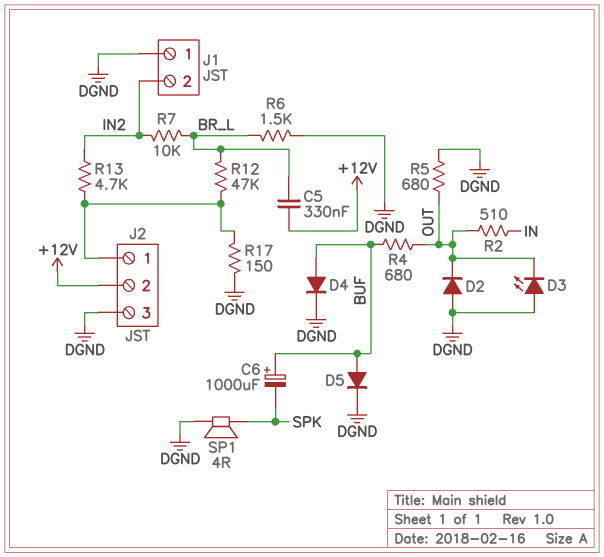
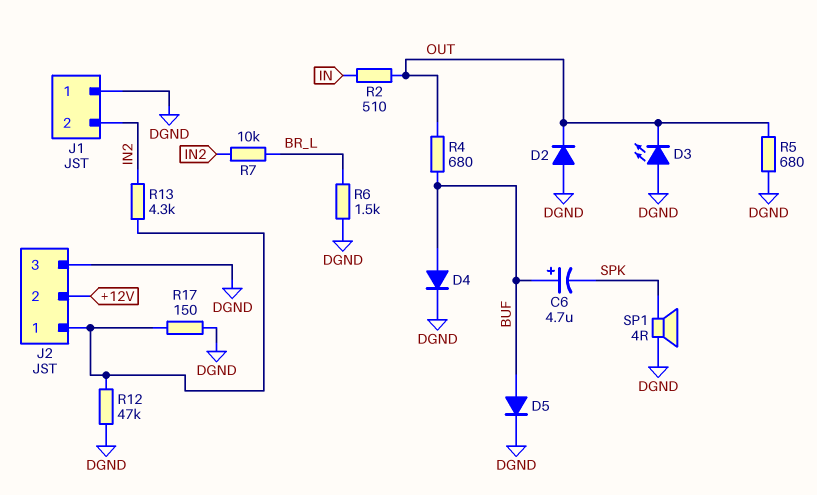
C5: 330nF (+12V, BR_L) -> none
C6: 1000uF (plus BUF, minus SPK) -> 4.7uF (plus BUF, minus SPK)
R12: 47k (BR_L, J2/1) -> 47k (DGND, J2/1)
R13: 4.7k (IN2, J2/1) -> 4.3k (IN2, J2/1)

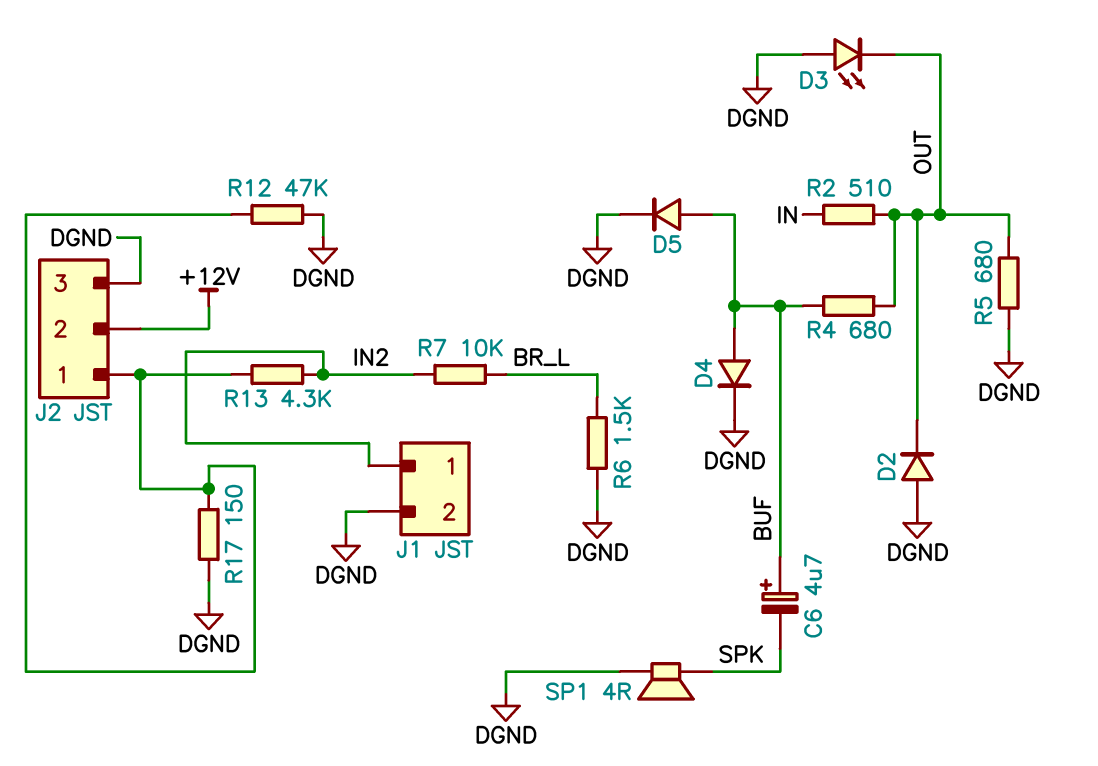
J1 pin 1: DGND -> IN2
J1 pin 2: IN2 -> DGND

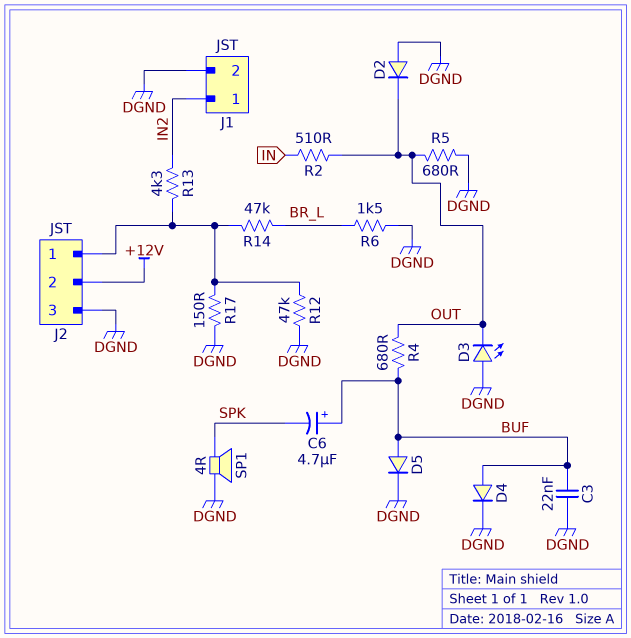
C3: none -> 22nF (BUF, DGND)
R7: 10k (BR_L, IN2) -> none
R14: none -> 47k (BR_L, J2/1)

